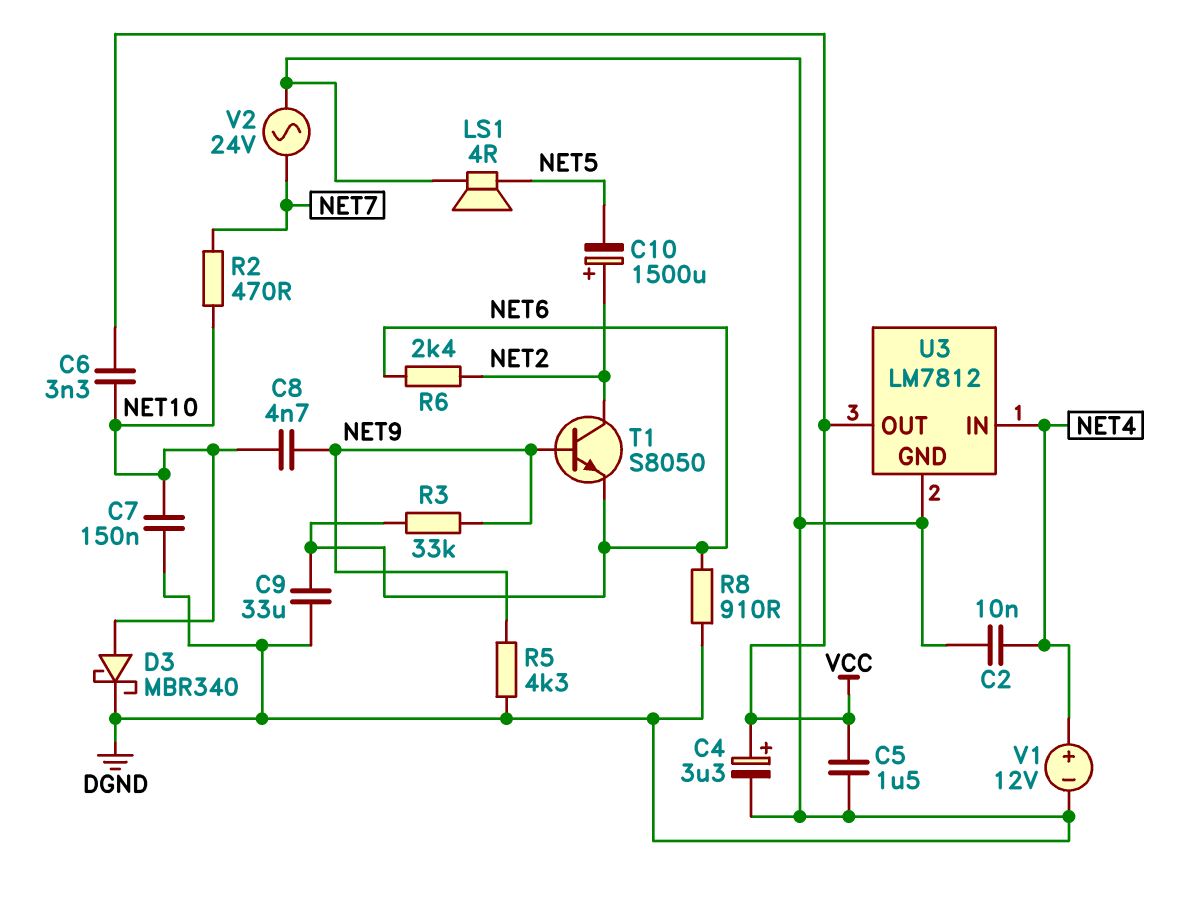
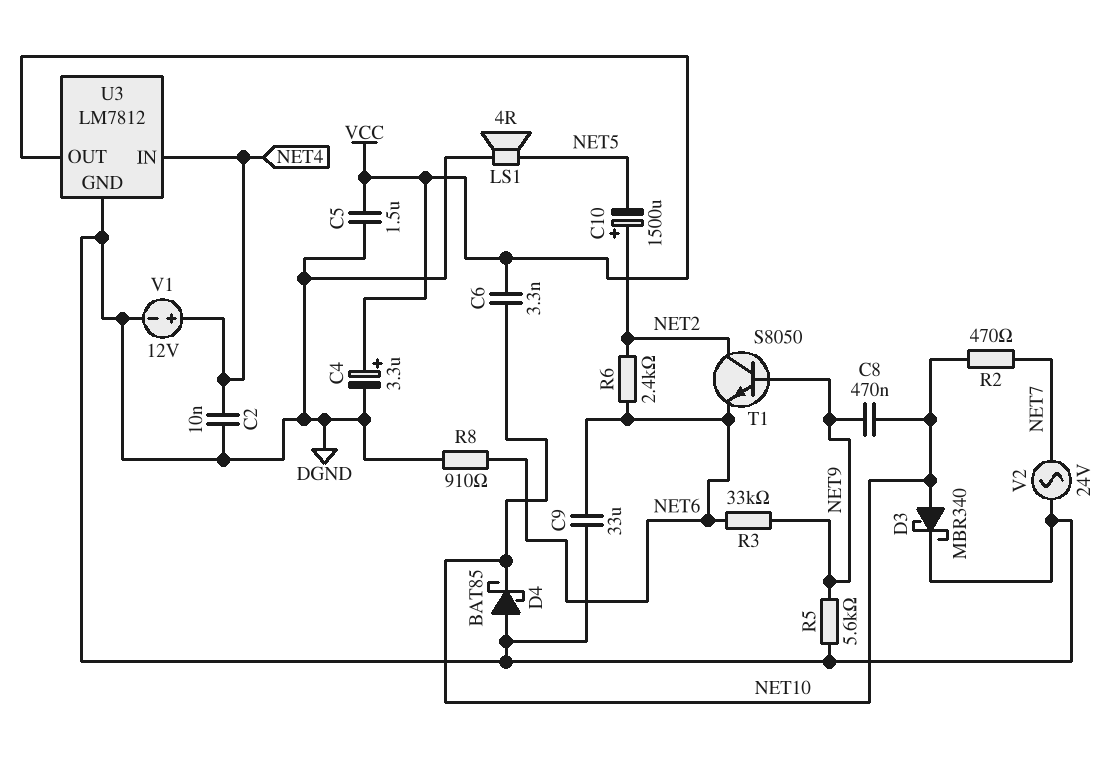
C7: 150nF (DGND, NET10) -> none
C8: 4.7nF (NET9, NET10) -> 470nF (NET9, NET10)
D4: none -> schottky BAT85 (A DGND, K NET10)
R5: 4.3k (DGND, NET9) -> 5.6k (DGND, NET9)

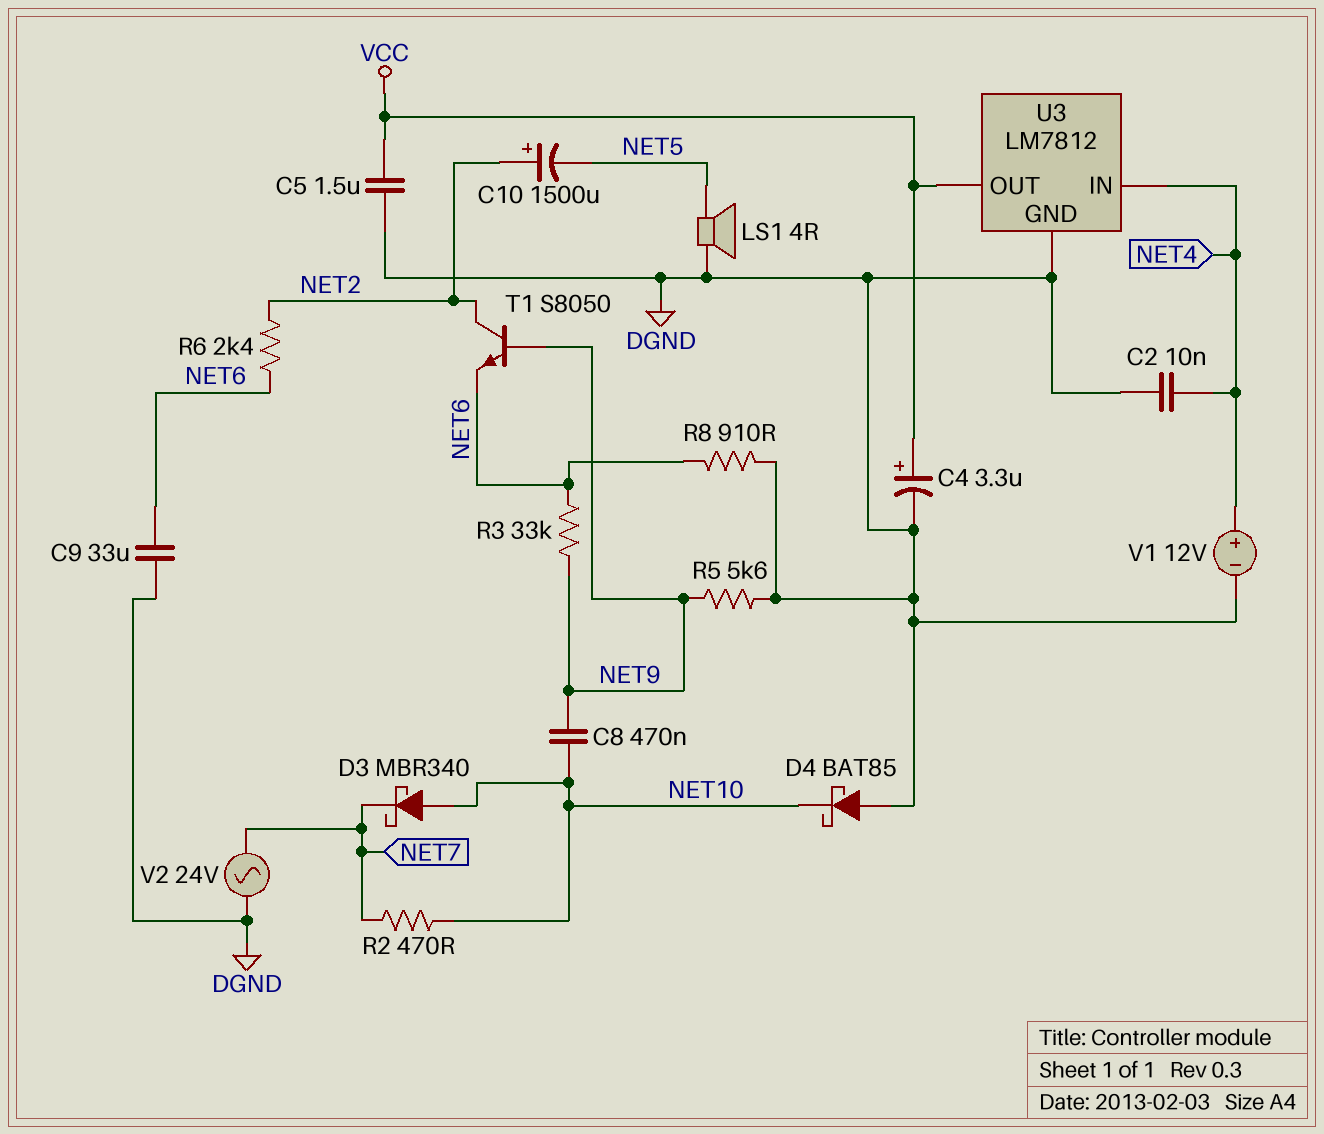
C6: 3.3nF (NET10, VCC) -> none
D3: schottky MBR340 (A NET10, K DGND) -> schottky MBR340 (A NET10, K NET7)

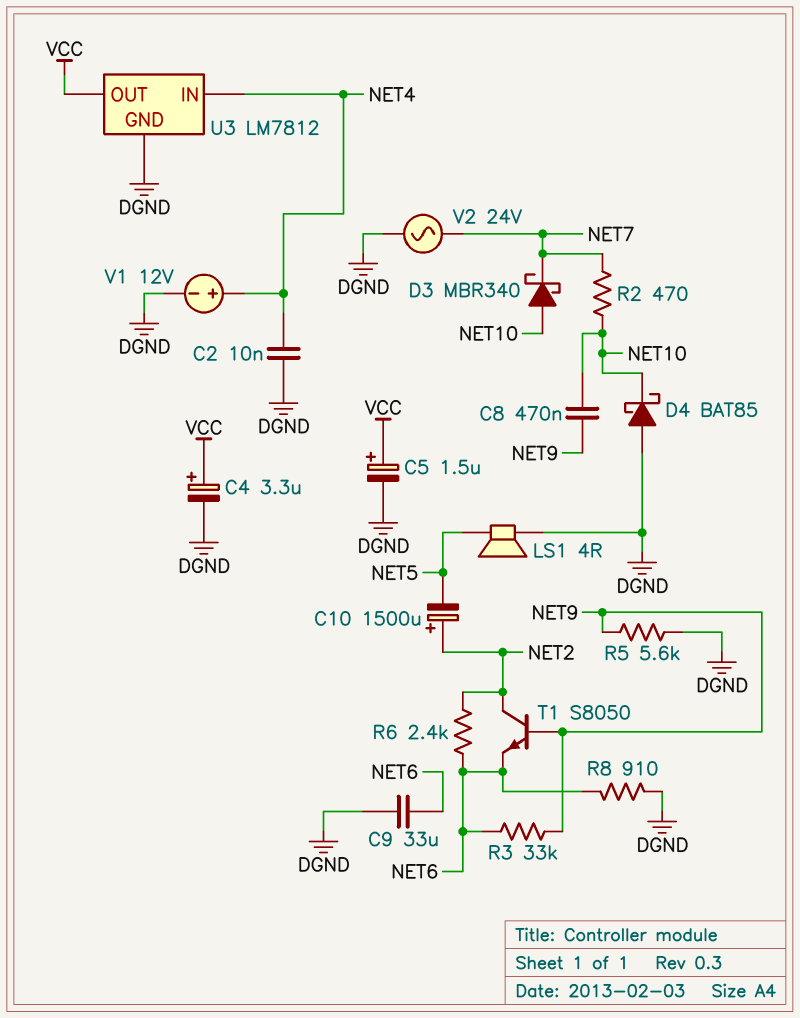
C5: 1.5uF (DGND, VCC) -> 1.5uF (plus VCC, minus DGND)

